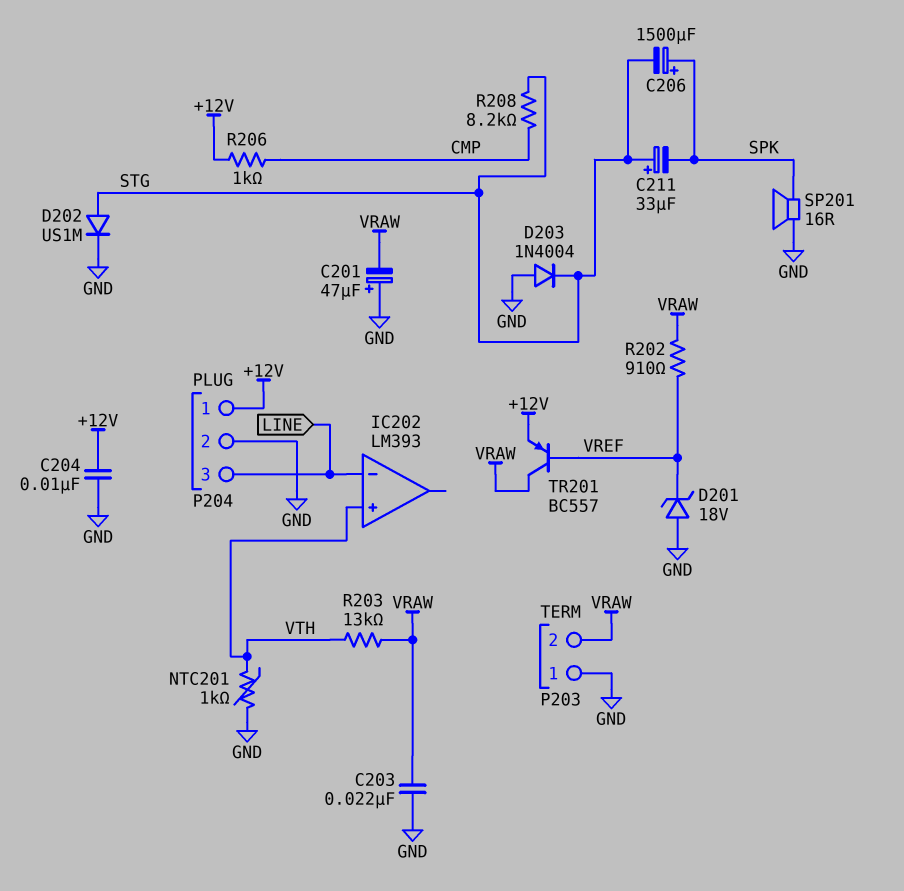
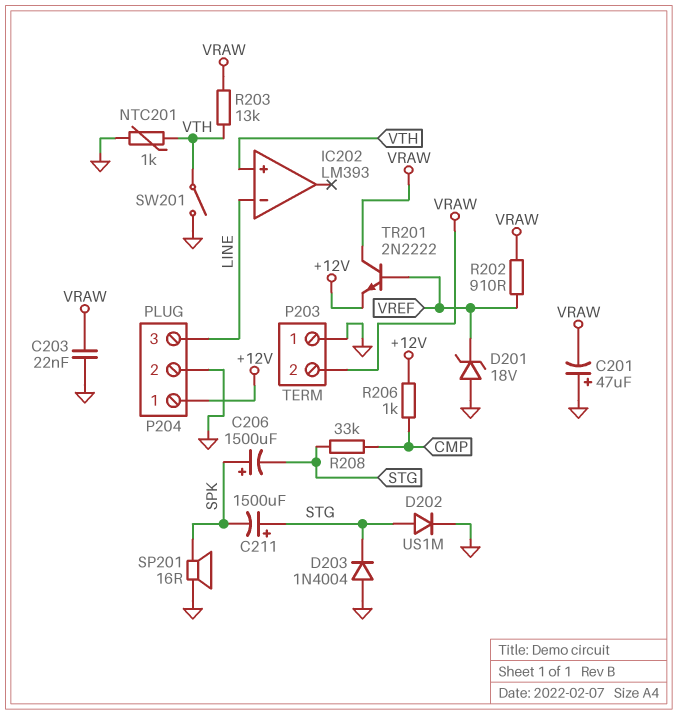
C204: 10nF (+12V, GND) -> none
C211: 33uF (plus STG, minus SPK) -> 1500uF (plus STG, minus SPK)
R208: 8.2k (CMP, STG) -> 33k (CMP, STG)
SW201: none -> switch (GND, VTH)
TR201: PNP BC557 (B VREF, C VRAW, E +12V) -> NPN 2N2222 (B VREF, C VRAW, E +12V)

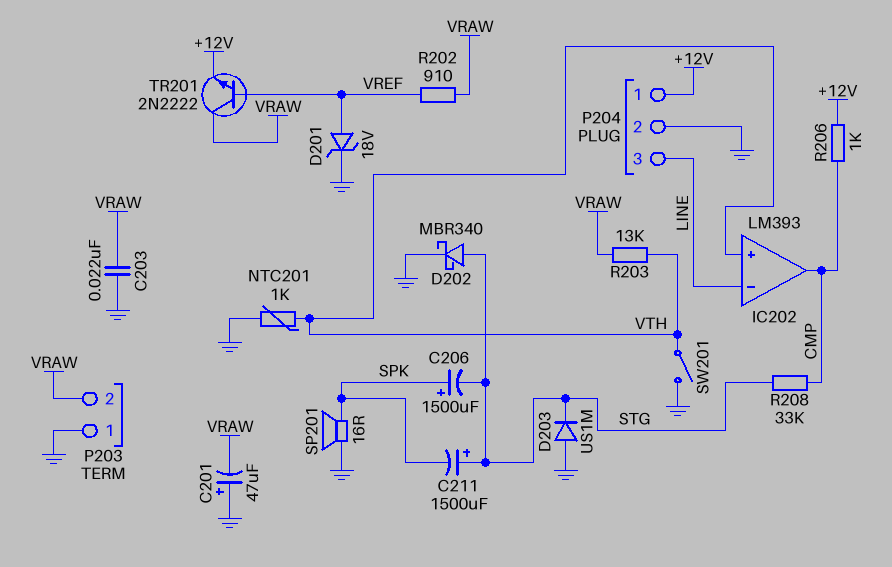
D201: zener 18V (A GND, K VREF) -> zener 18V (A VREF, K GND)
D202: diode US1M (A STG, K GND) -> schottky MBR340 (A STG, K GND)
D203: diode 1N4004 (A GND, K STG) -> diode US1M (A GND, K STG)
IC202 pin out: none -> CMP

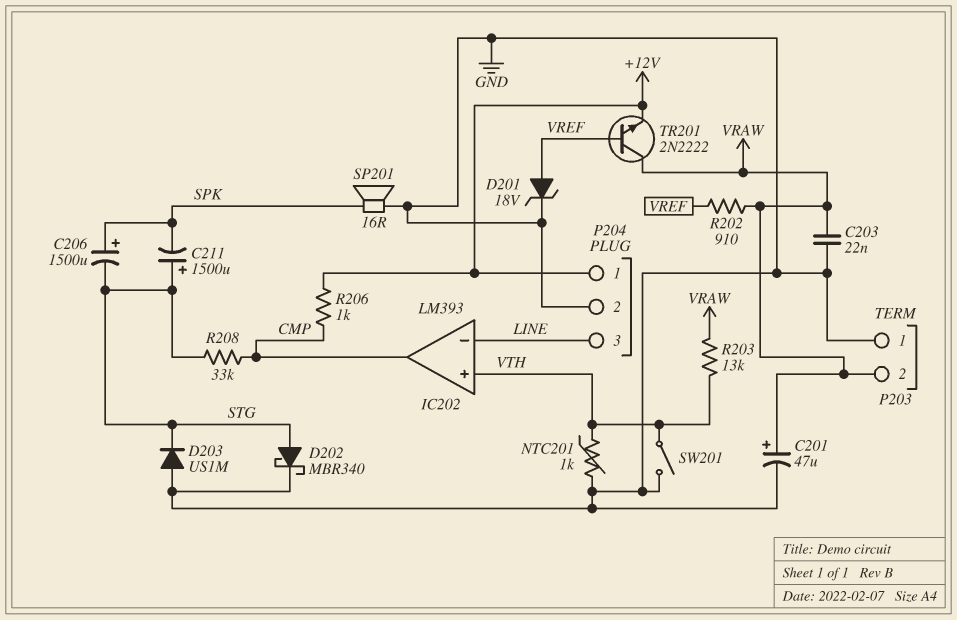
C201: 47uF (plus GND, minus VRAW) -> 47uF (plus VRAW, minus GND)

